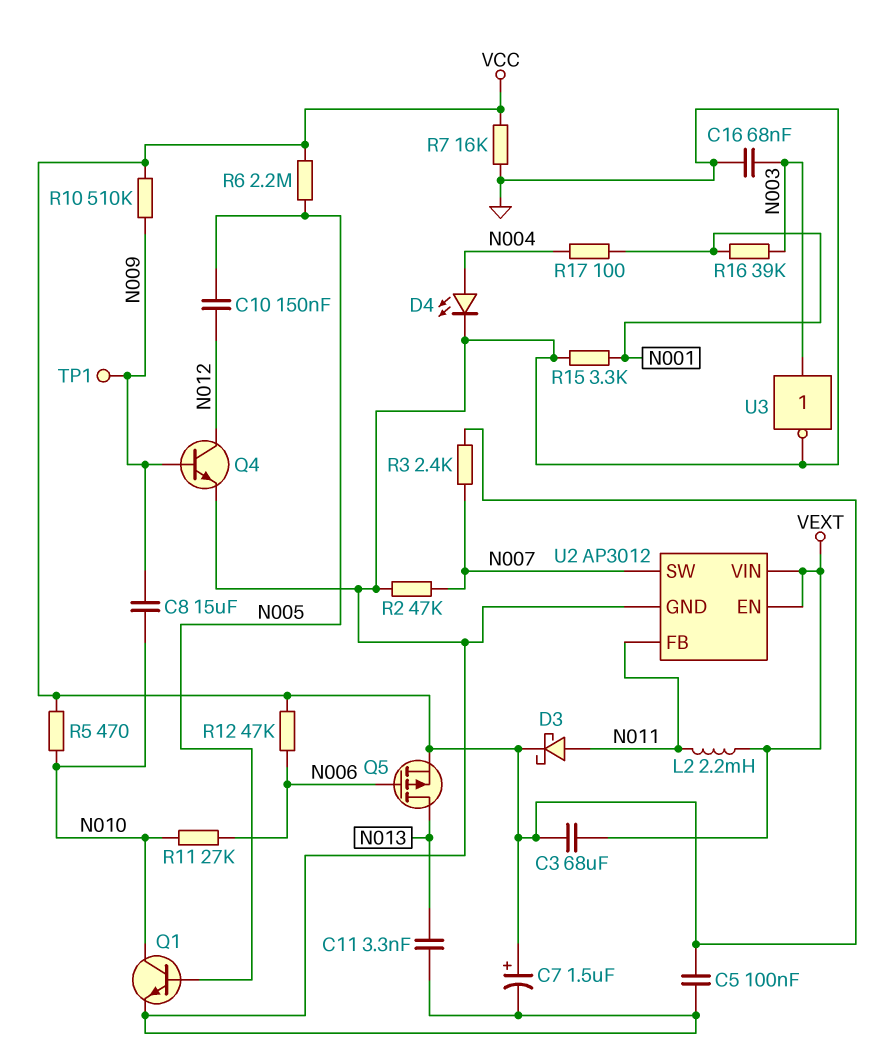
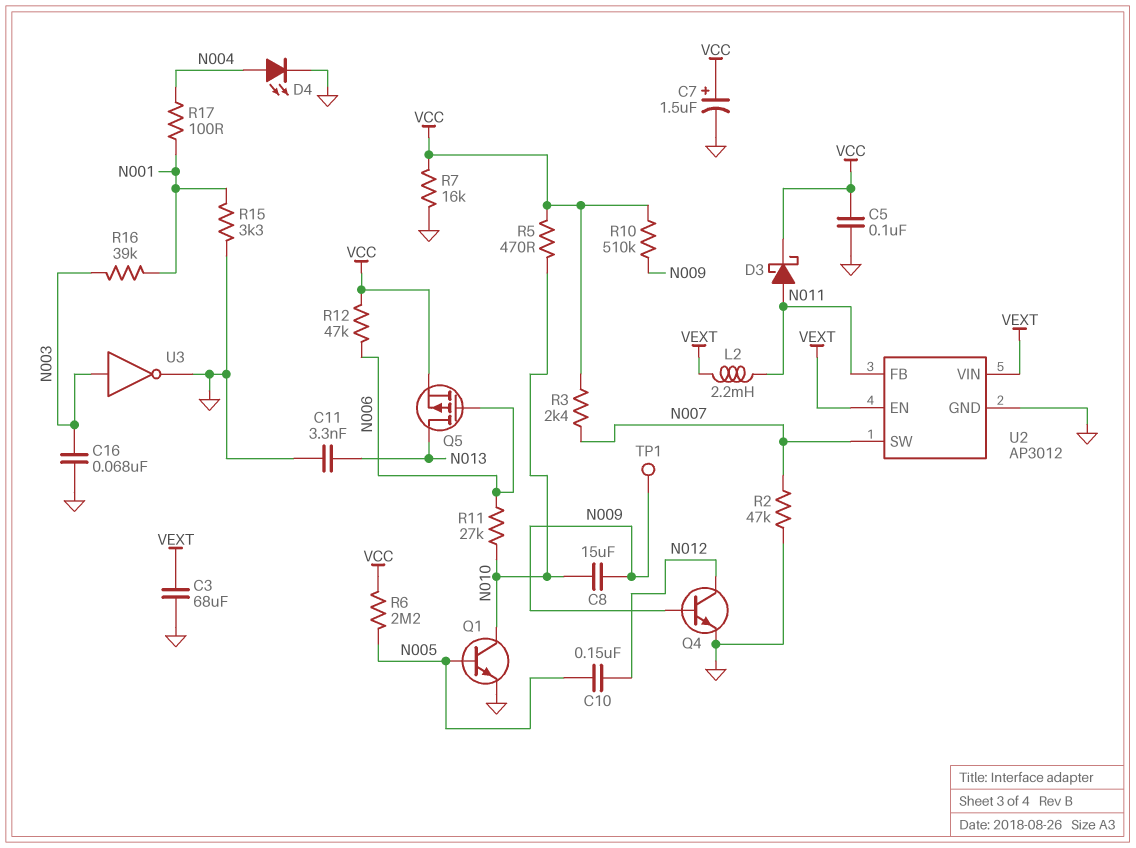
C3: 68uF (VCC, VEXT) -> 68uF (GND, VEXT)

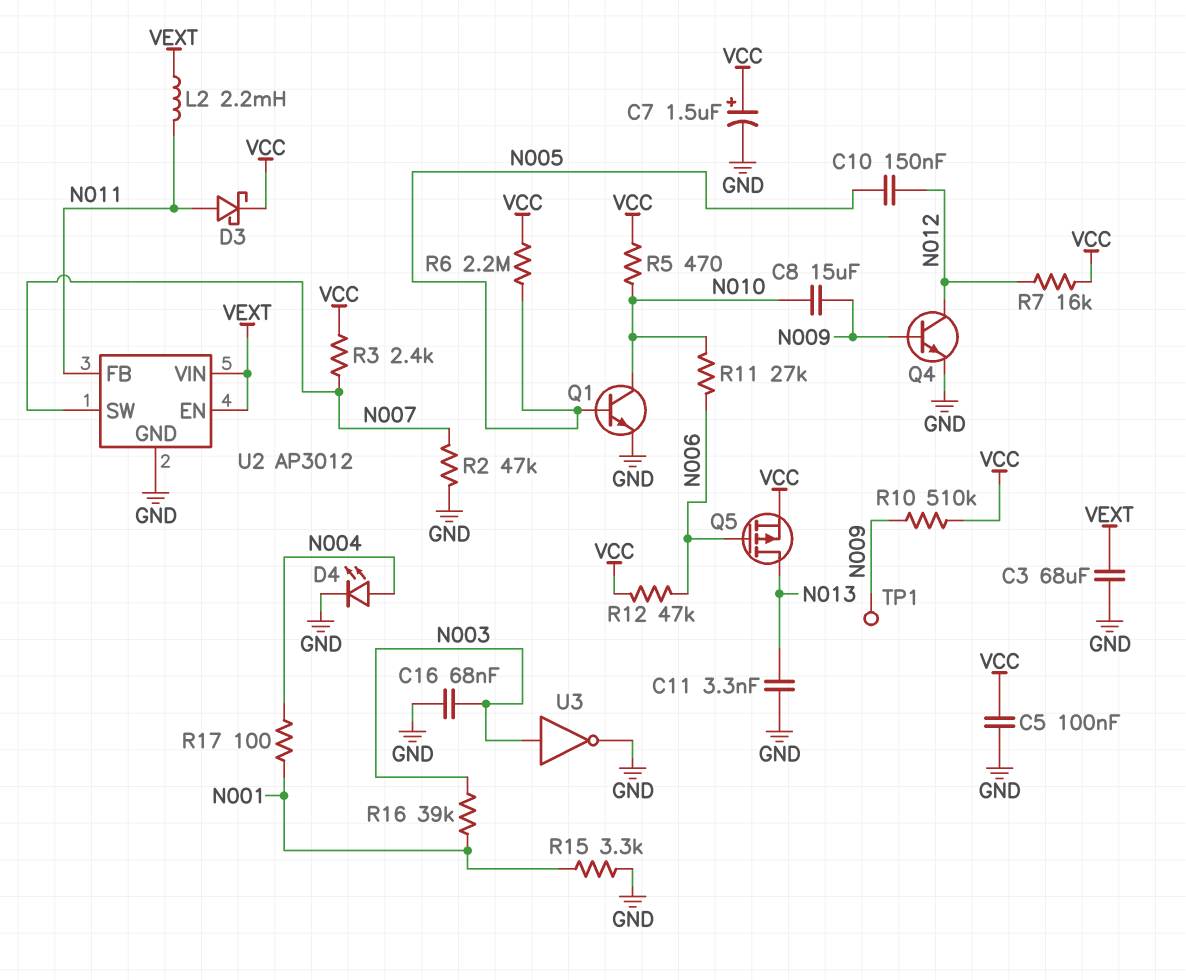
R7: 16k (GND, VCC) -> 16k (N012, VCC)

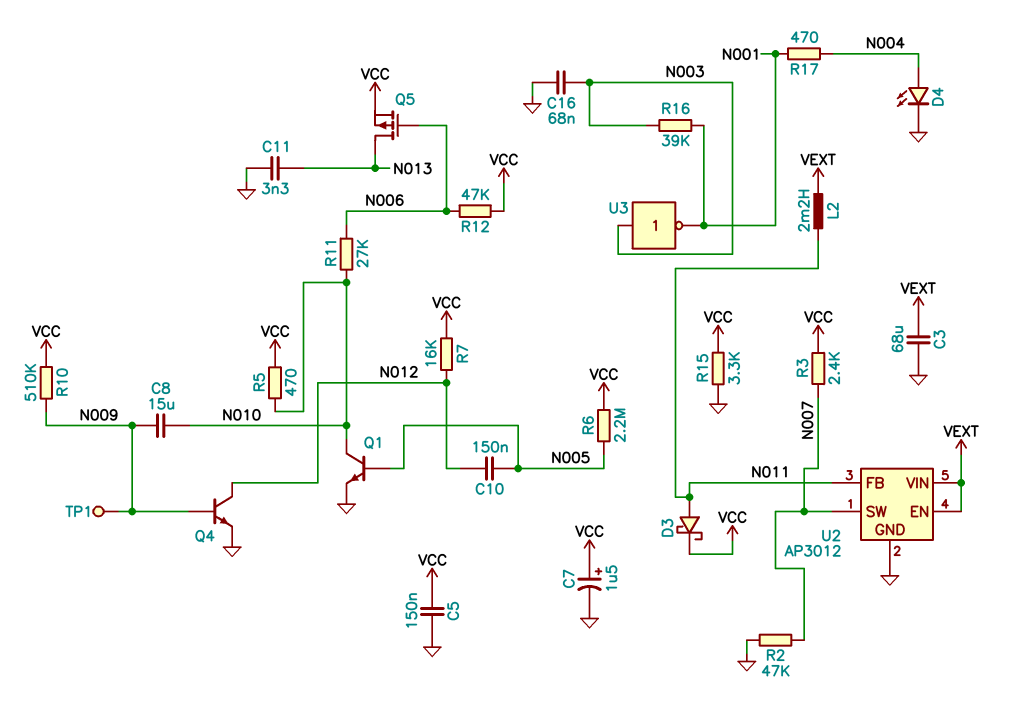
C5: 100nF (GND, VCC) -> 150nF (GND, VCC)
R15: 3.3k (GND, N001) -> 3.3k (GND, VCC)
R17: 100 (N001, N004) -> 470 (N001, N004)
U3: NOT (in N003, out GND) -> NOT (in N003, out N001)

